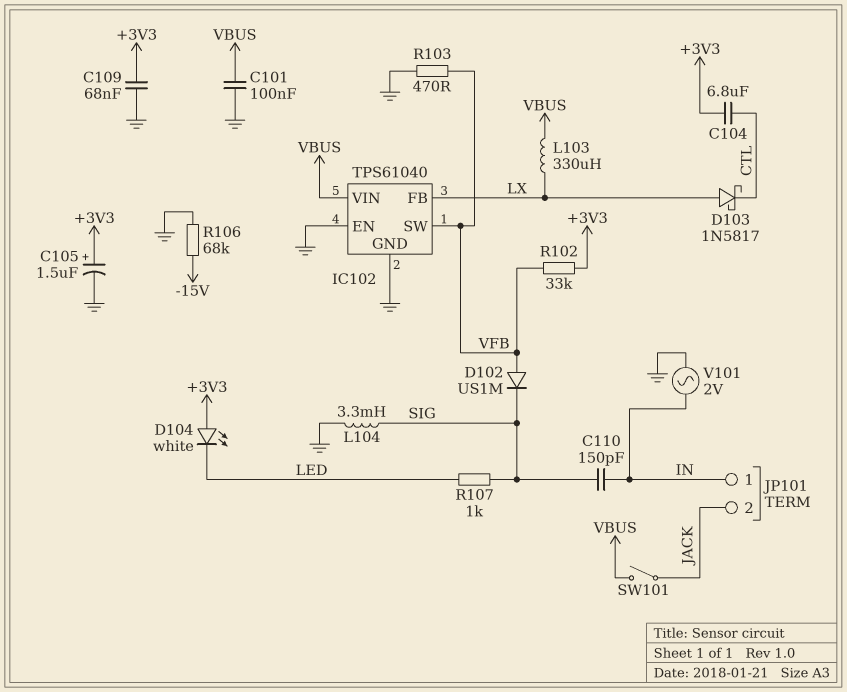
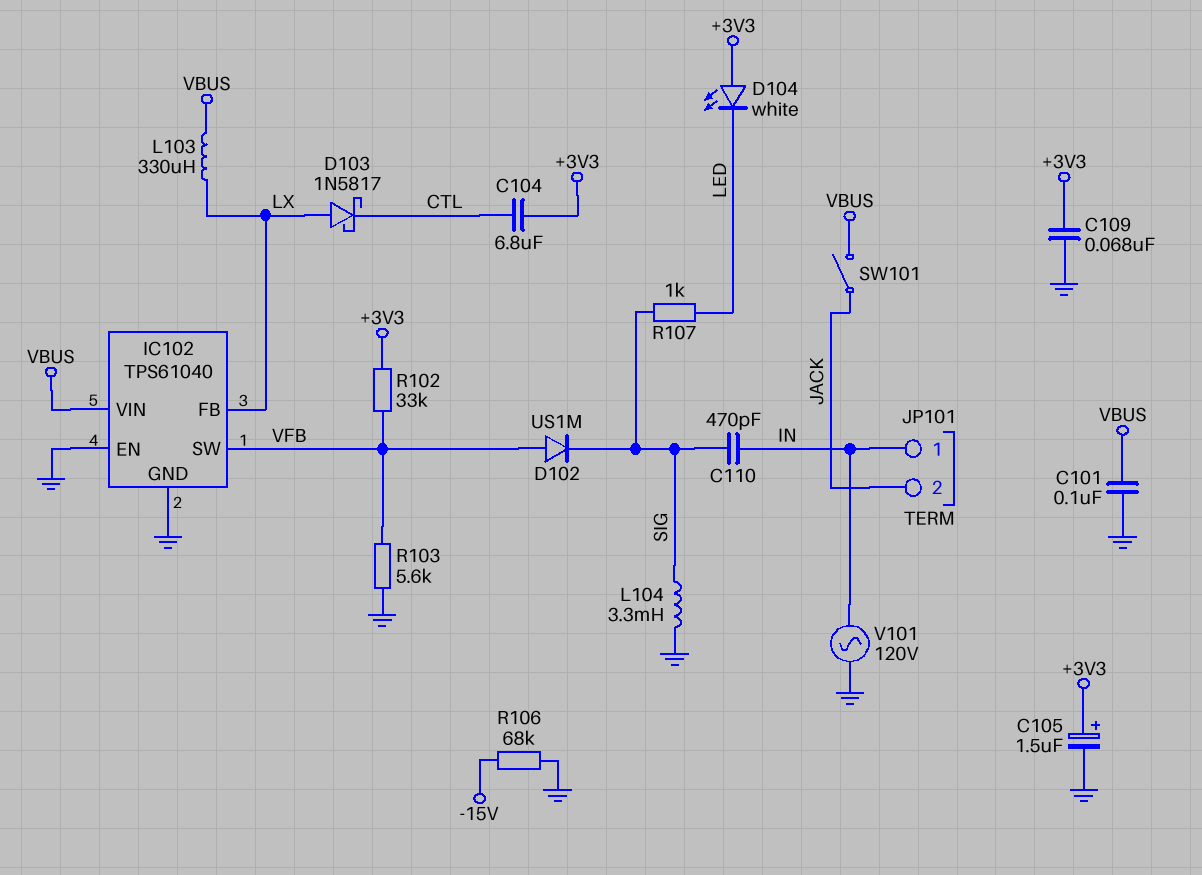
C110: 150pF (IN, SIG) -> 470pF (IN, SIG)
R103: 470 (GND, VFB) -> 5.6k (GND, VFB)
V101: AC 2V (GND, IN) -> AC 120V (GND, IN)

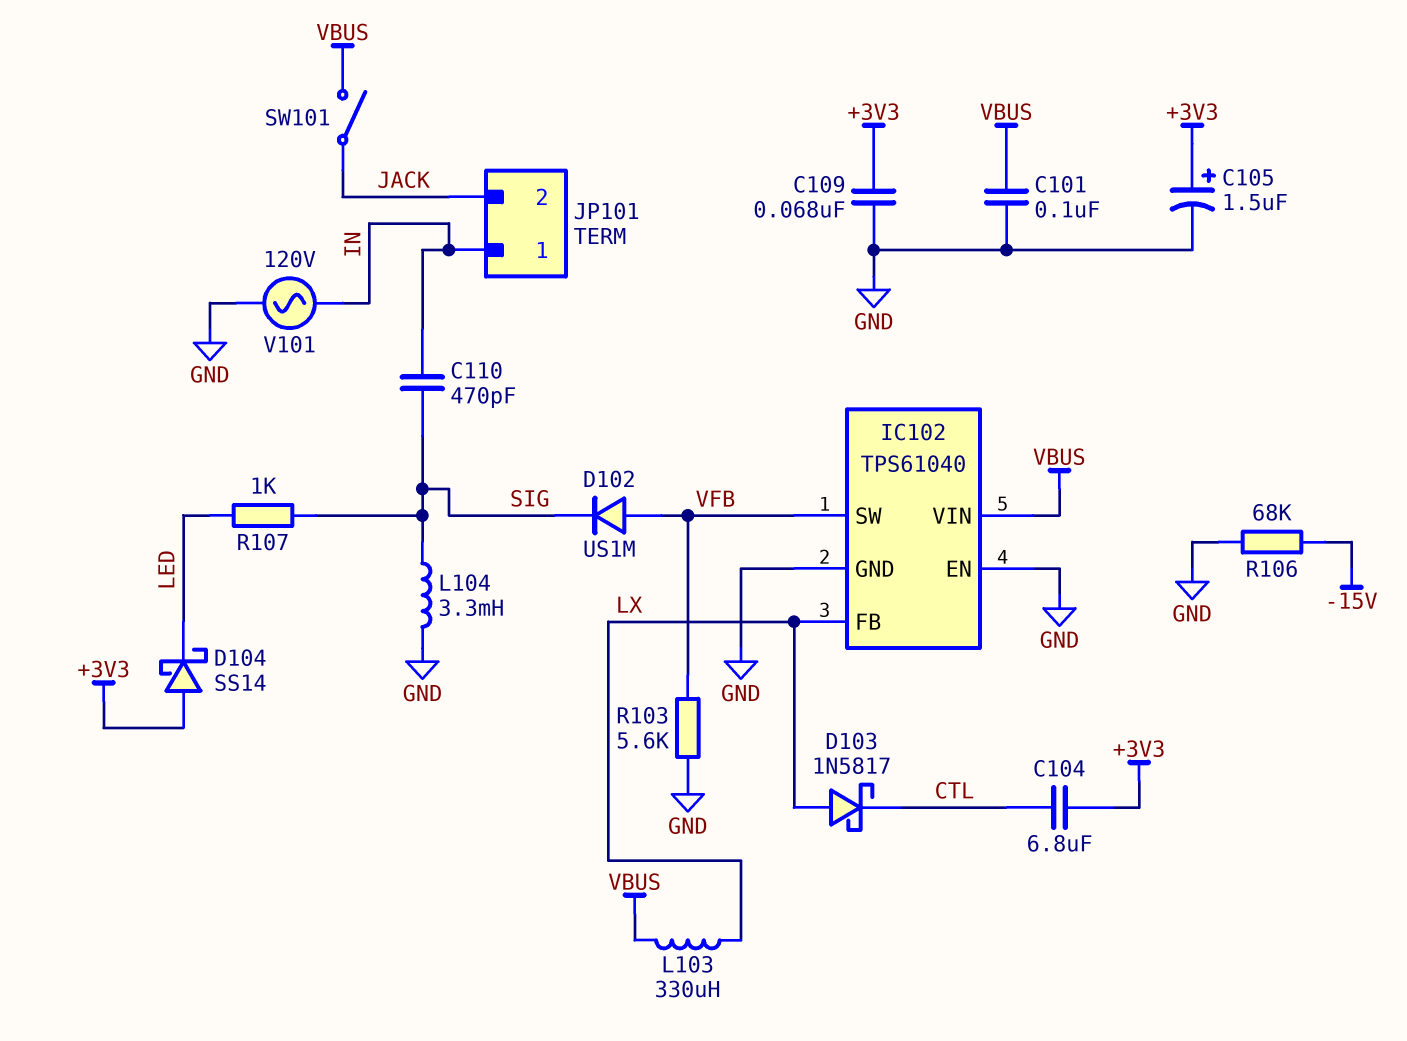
D104: LED white (A +3V3, K LED) -> schottky SS14 (A +3V3, K LED)
R102: 33k (+3V3, VFB) -> none

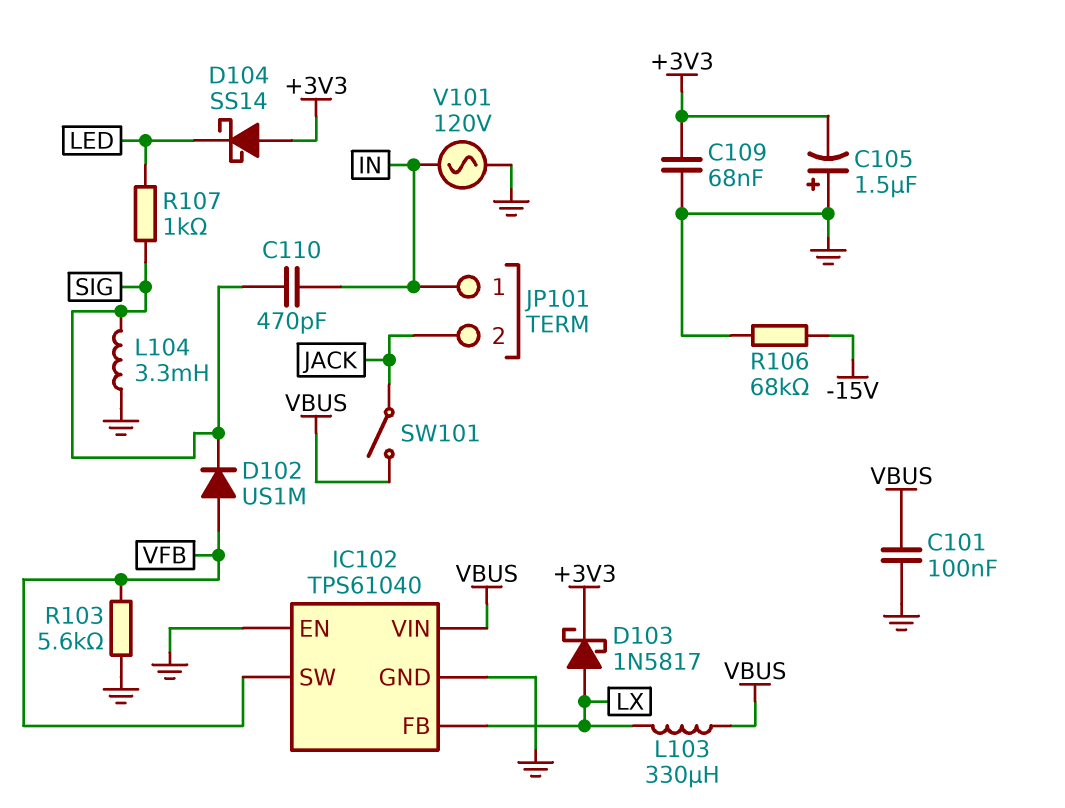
C104: 6.8uF (+3V3, CTL) -> none
C105: 1.5uF (plus +3V3, minus GND) -> 1.5uF (plus GND, minus +3V3)
D103: schottky 1N5817 (A LX, K CTL) -> schottky 1N5817 (A LX, K +3V3)

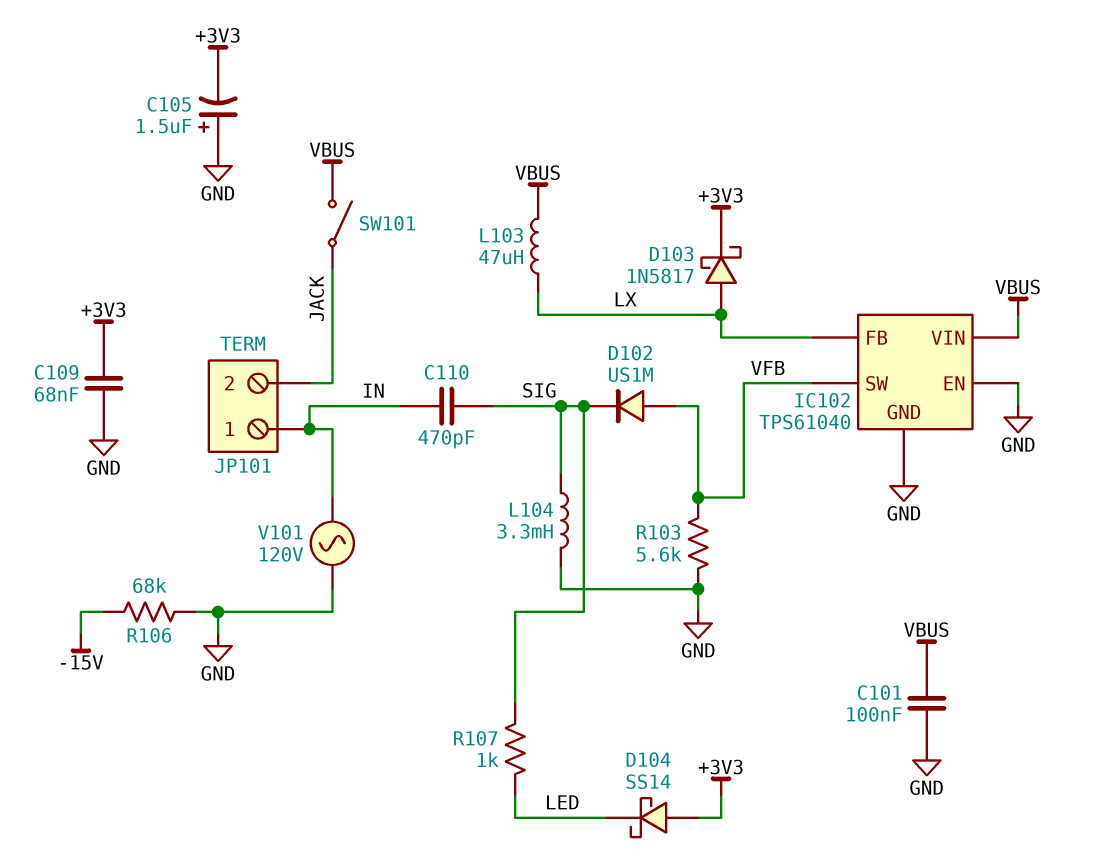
L103: 330uH (LX, VBUS) -> 47uH (LX, VBUS)

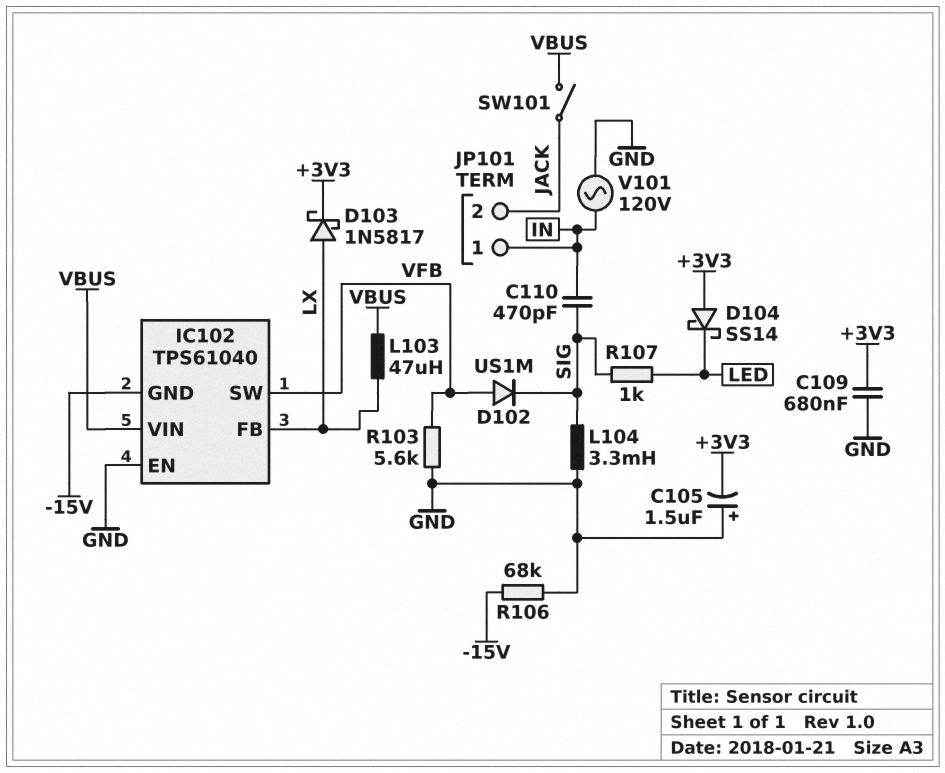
C101: 100nF (GND, VBUS) -> none
C109: 68nF (+3V3, GND) -> 680nF (+3V3, GND)
IC102 pin GND: GND -> -15V

